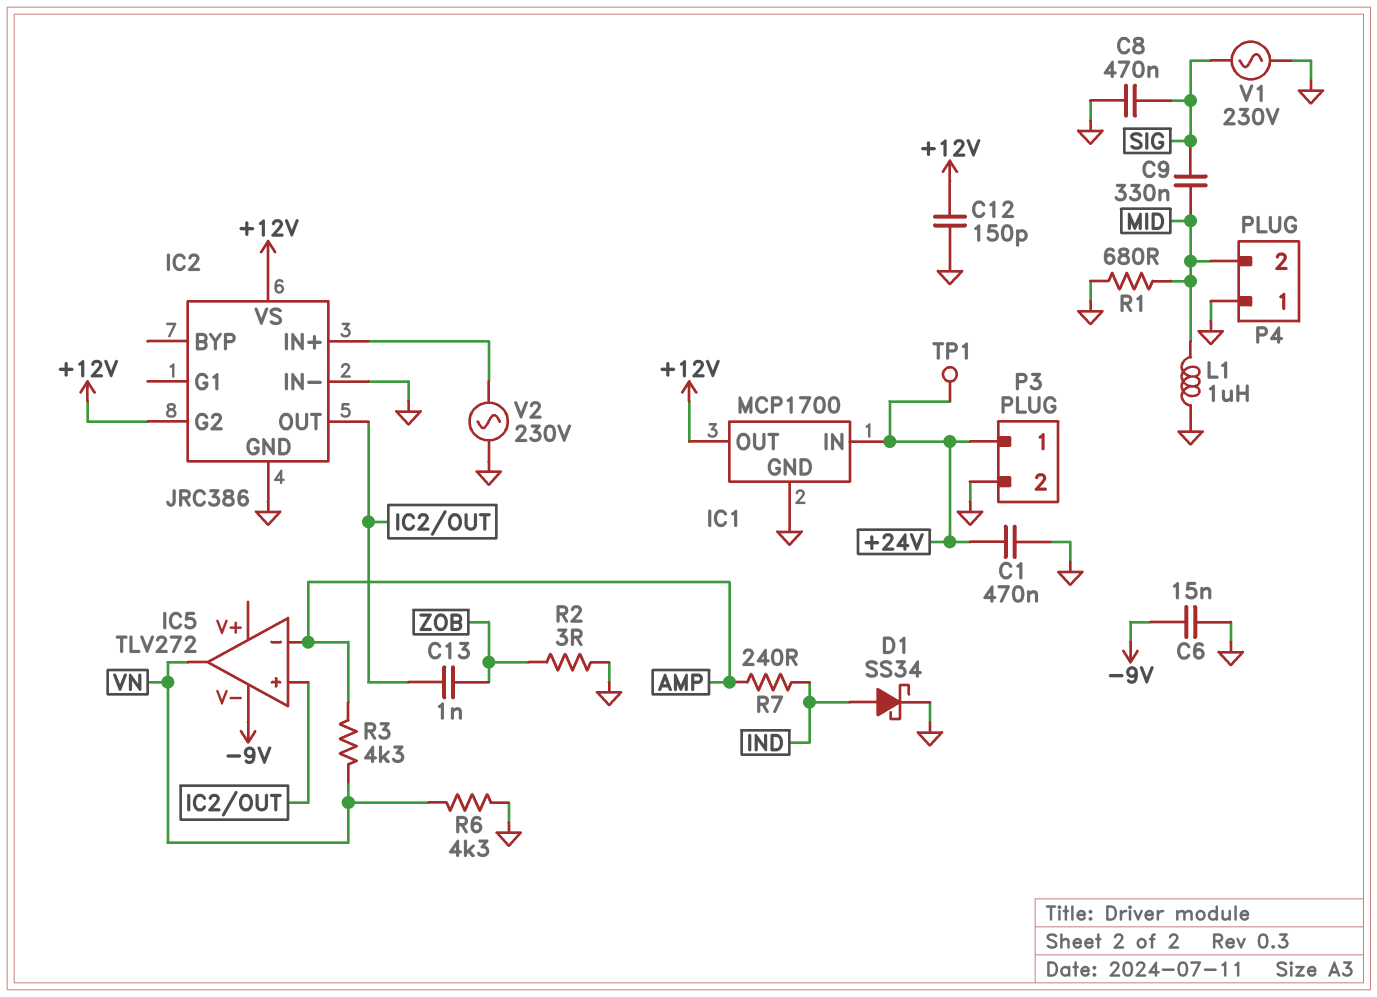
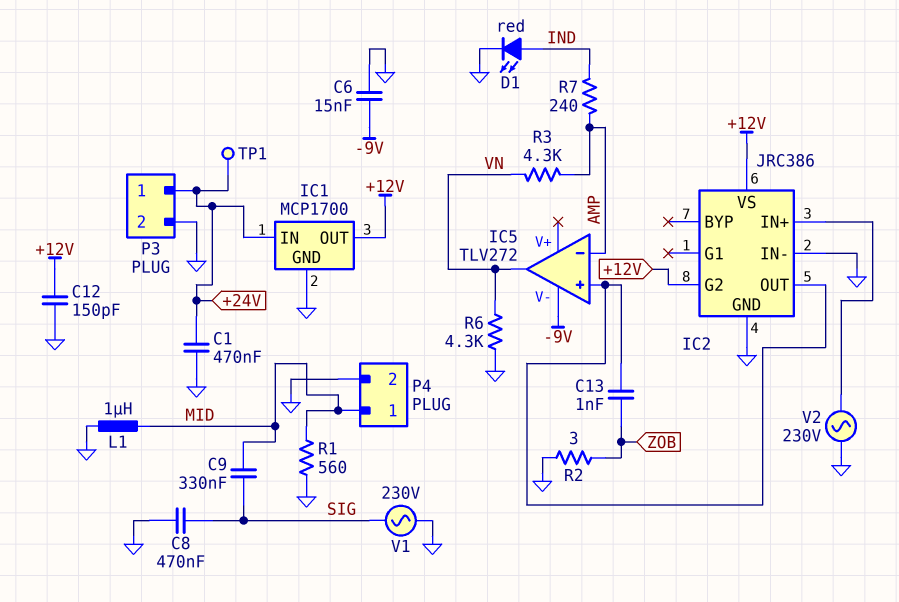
D1: schottky SS34 (A IND, K GND) -> LED red (A IND, K GND)
P4 pin 1: GND -> MID
P4 pin 2: MID -> GND
R1: 680 (GND, MID) -> 560 (GND, MID)

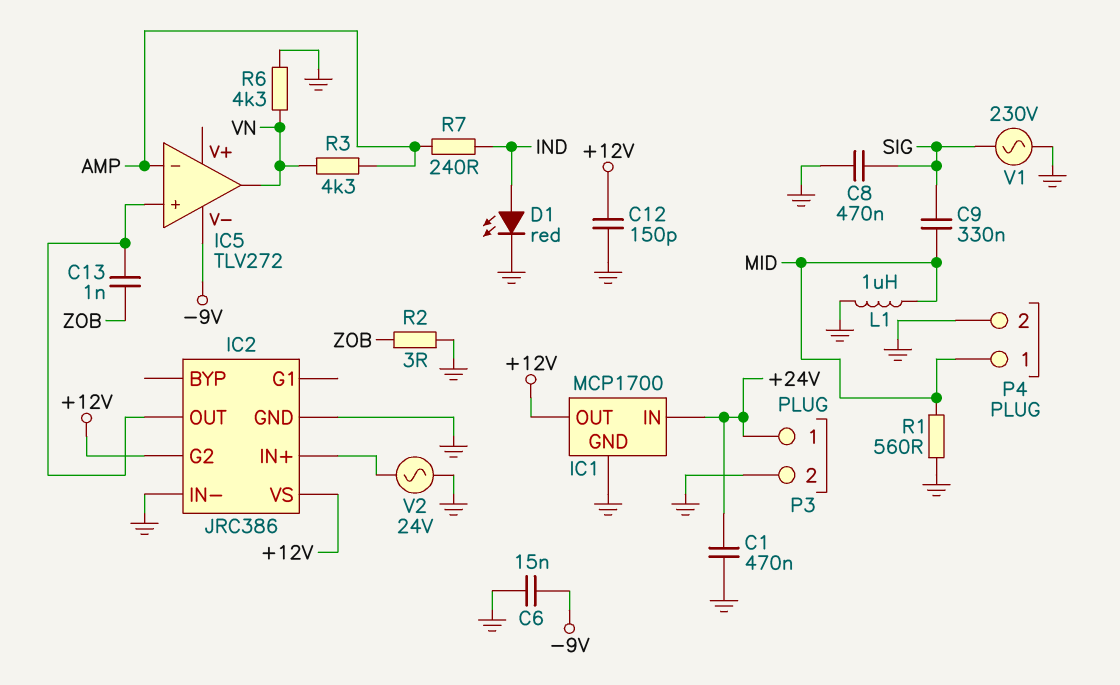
TP1: test point (+24V) -> none
V2: AC 230V (GND, IC2/IN+) -> AC 24V (GND, IC2/IN+)

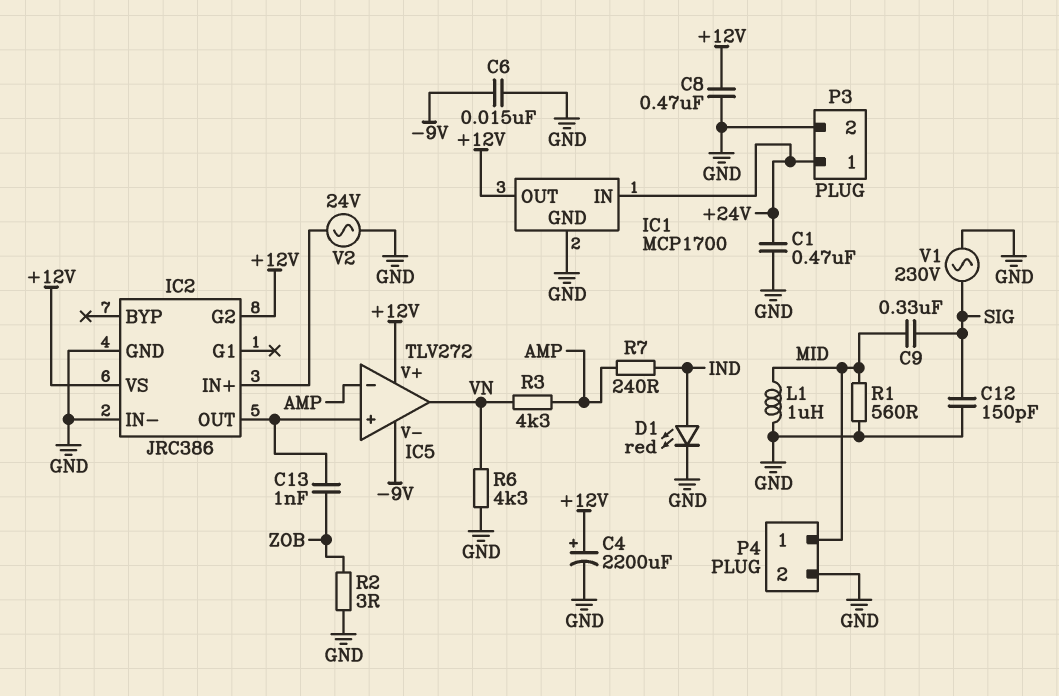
C4: none -> 2200uF (plus +12V, minus GND)
C8: 470nF (GND, SIG) -> 470nF (+12V, GND)
C12: 150pF (+12V, GND) -> 150pF (GND, SIG)
IC5 pin V+: none -> +12V

